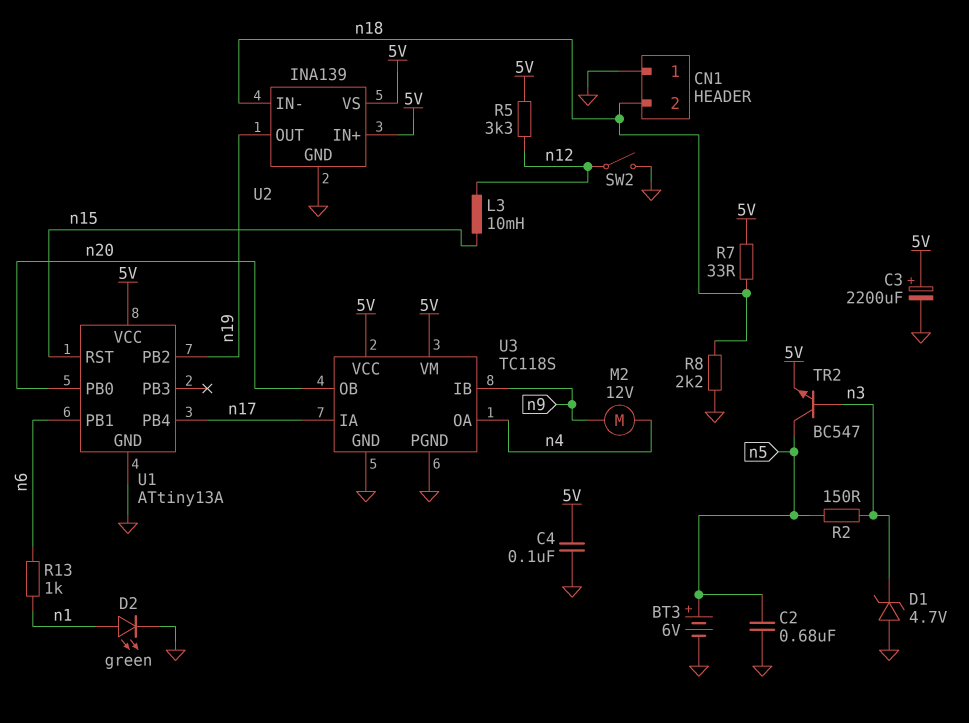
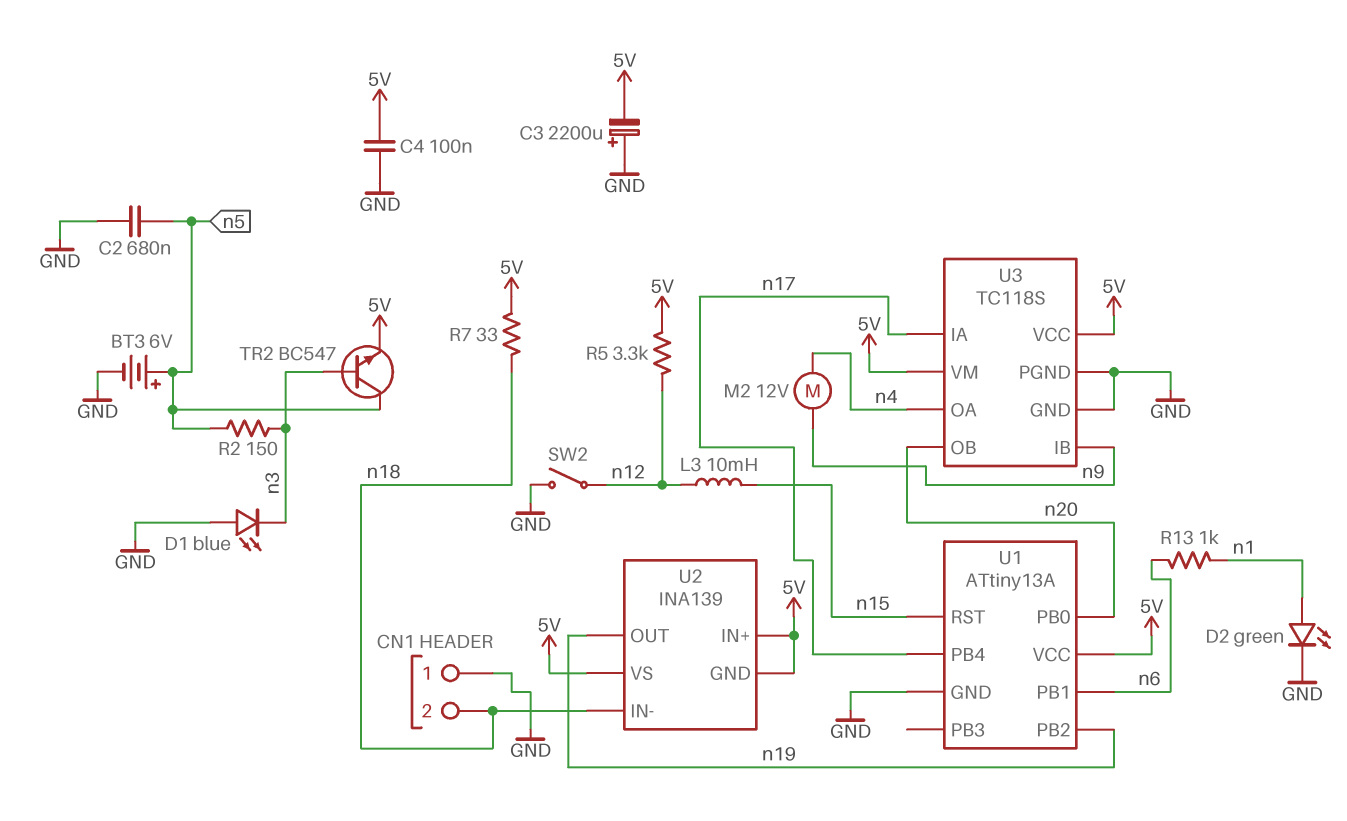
C3: 2200uF (plus 5V, minus GND) -> 2200uF (plus GND, minus 5V)
D1: zener 4.7V (A GND, K n3) -> LED blue (A GND, K n3)
R8: 2.2k (GND, n18) -> none
U2 pin GND: GND -> 5V

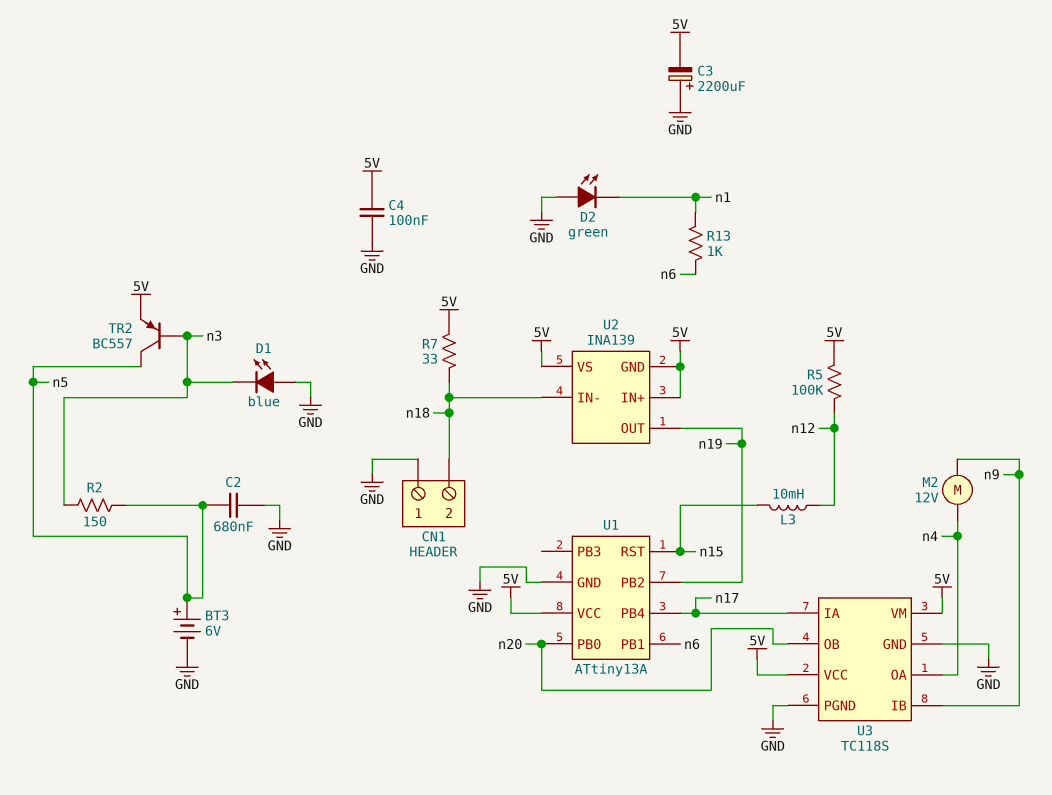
D2: LED green (A n1, K GND) -> LED green (A GND, K n1)
R5: 3.3k (5V, n12) -> 100k (5V, n12)
SW2: switch (GND, n12) -> none
TR2: NPN BC547 (B n3, C n5, E 5V) -> PNP BC557 (B n3, C n5, E 5V)

